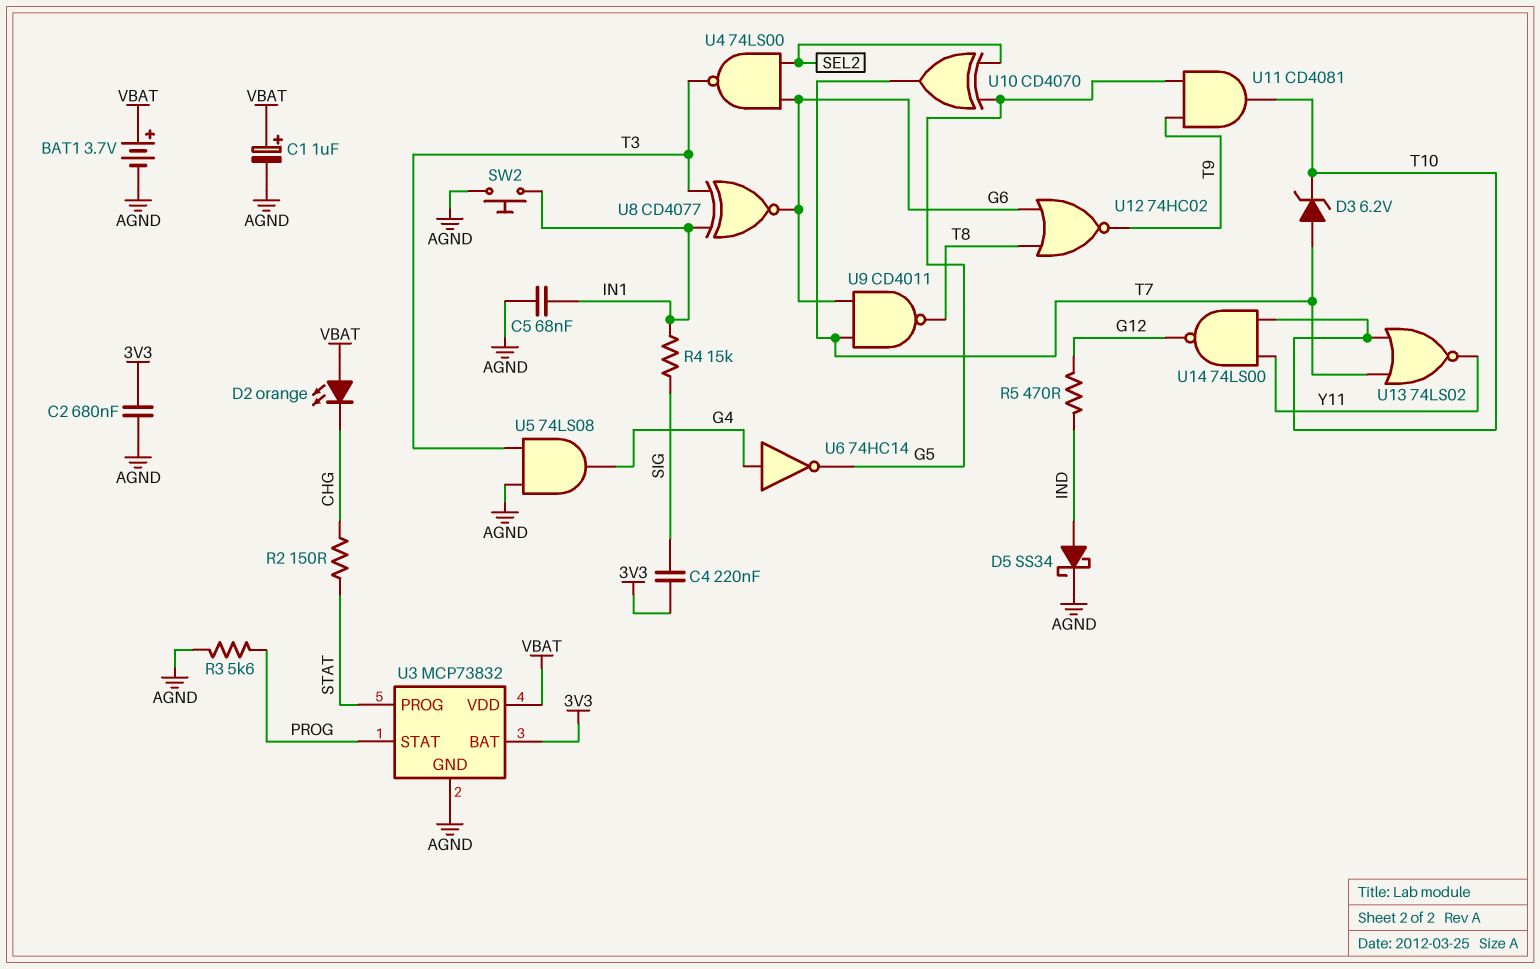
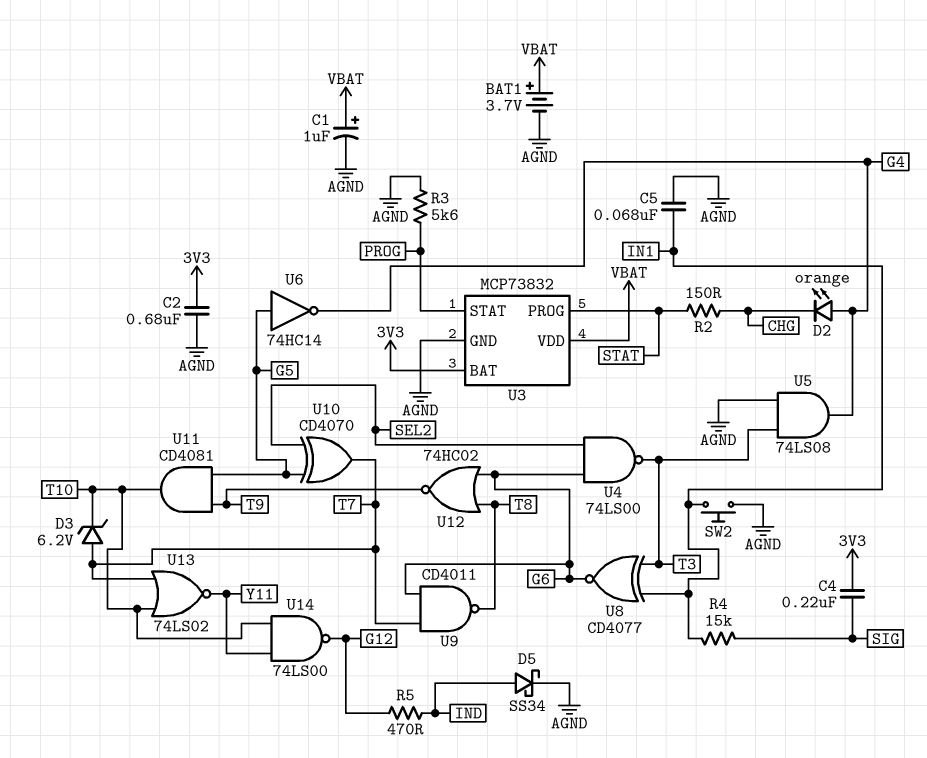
D2: LED orange (A VBAT, K CHG) -> LED orange (A G4, K CHG)
U6: NOT 74HC14 (in G4, out G5) -> NOT 74HC14 (in G5, out G4)

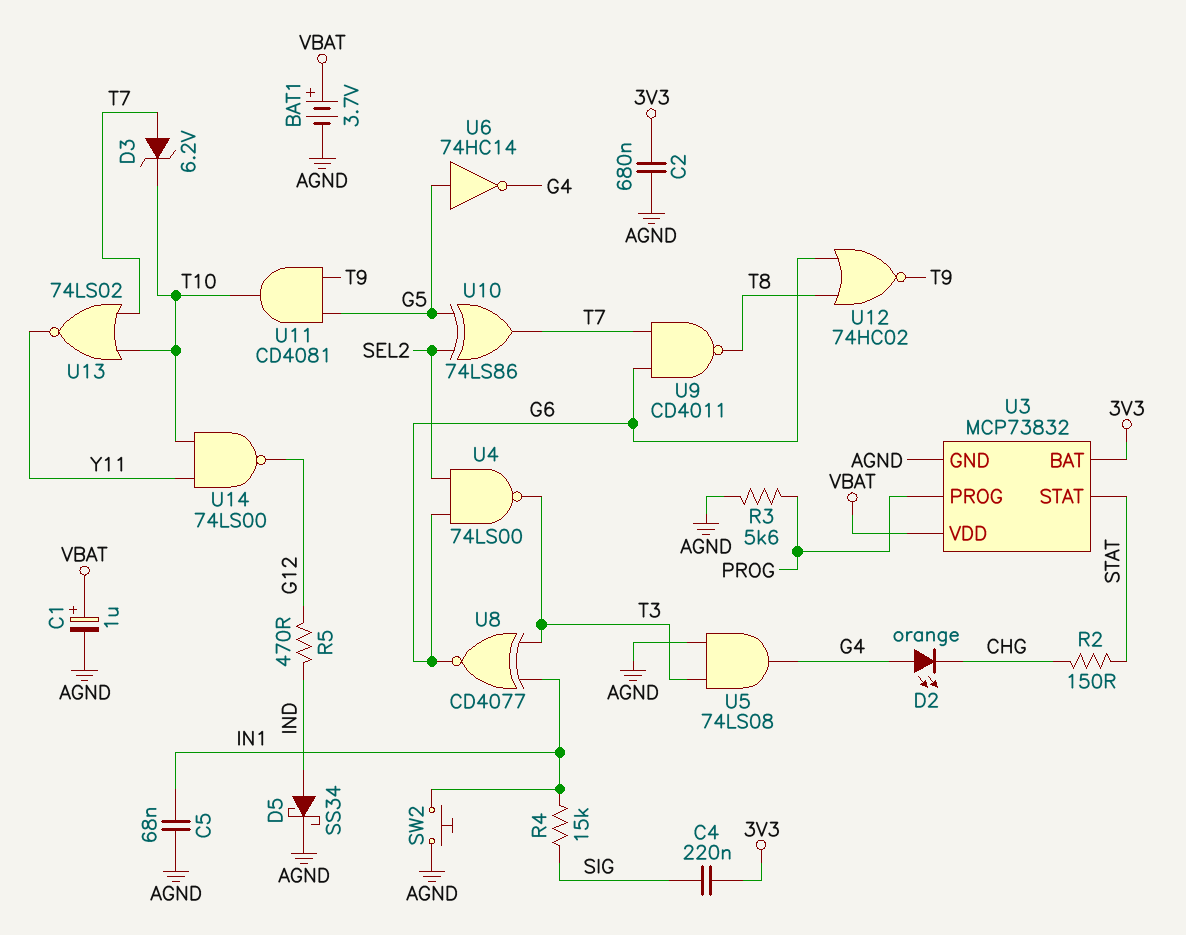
U3 pin PROG: STAT -> PROG
U3 pin STAT: PROG -> STAT
U10: XOR CD4070 (in G5, in SEL2, out T7) -> XOR 74LS86 (in G5, in SEL2, out T7)

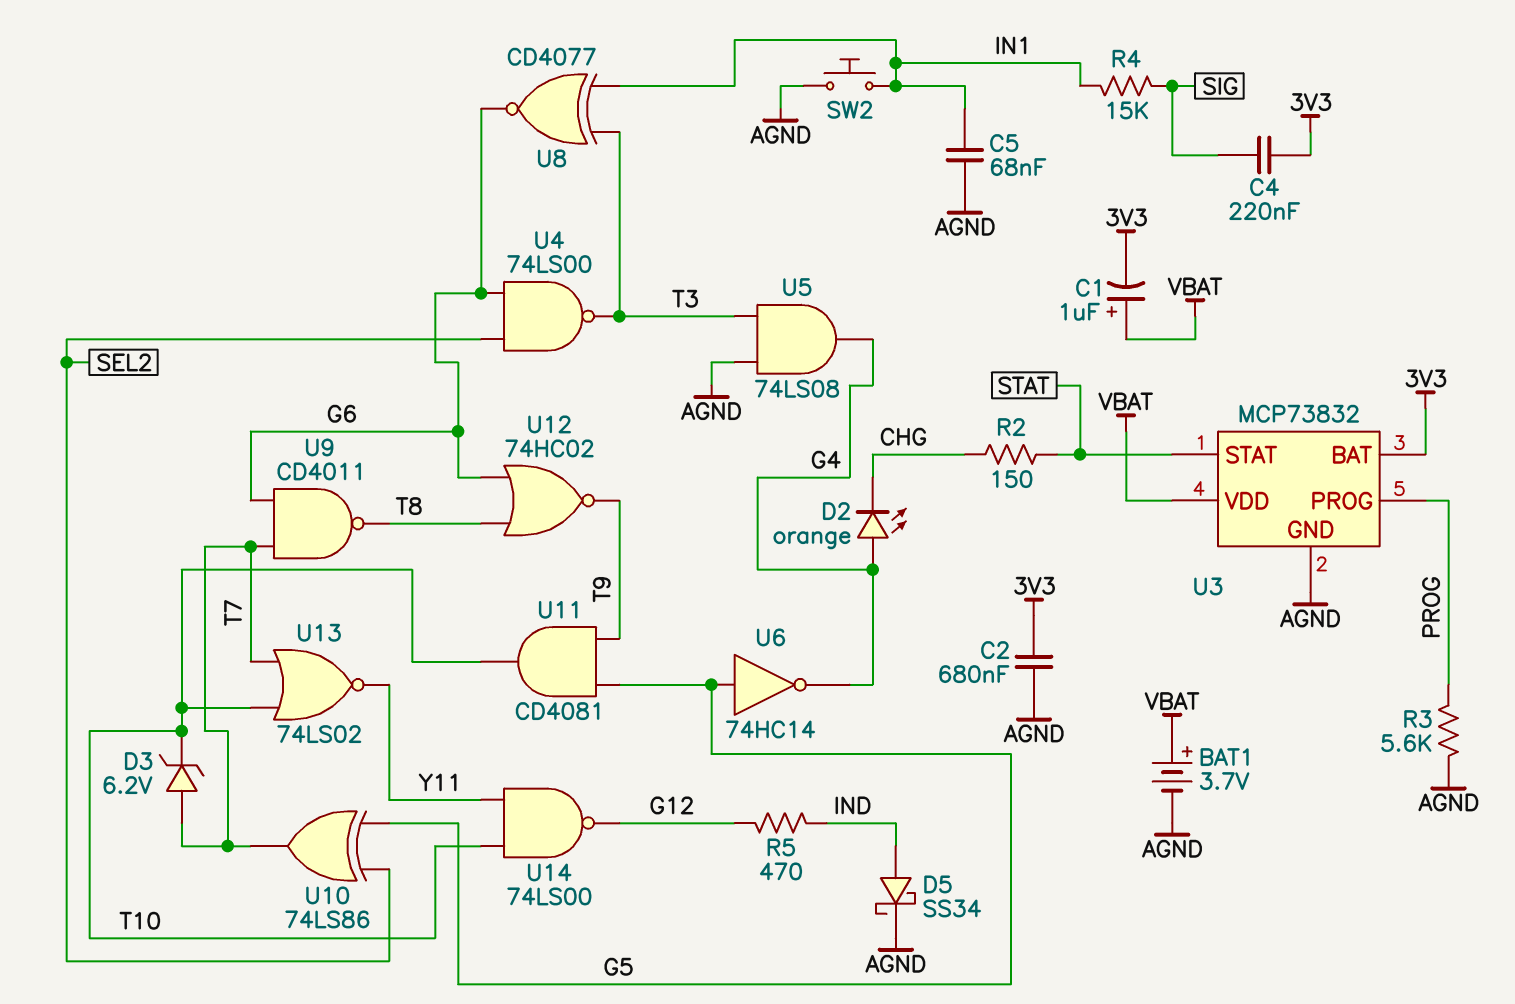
C1: 1uF (plus VBAT, minus AGND) -> 1uF (plus VBAT, minus 3V3)

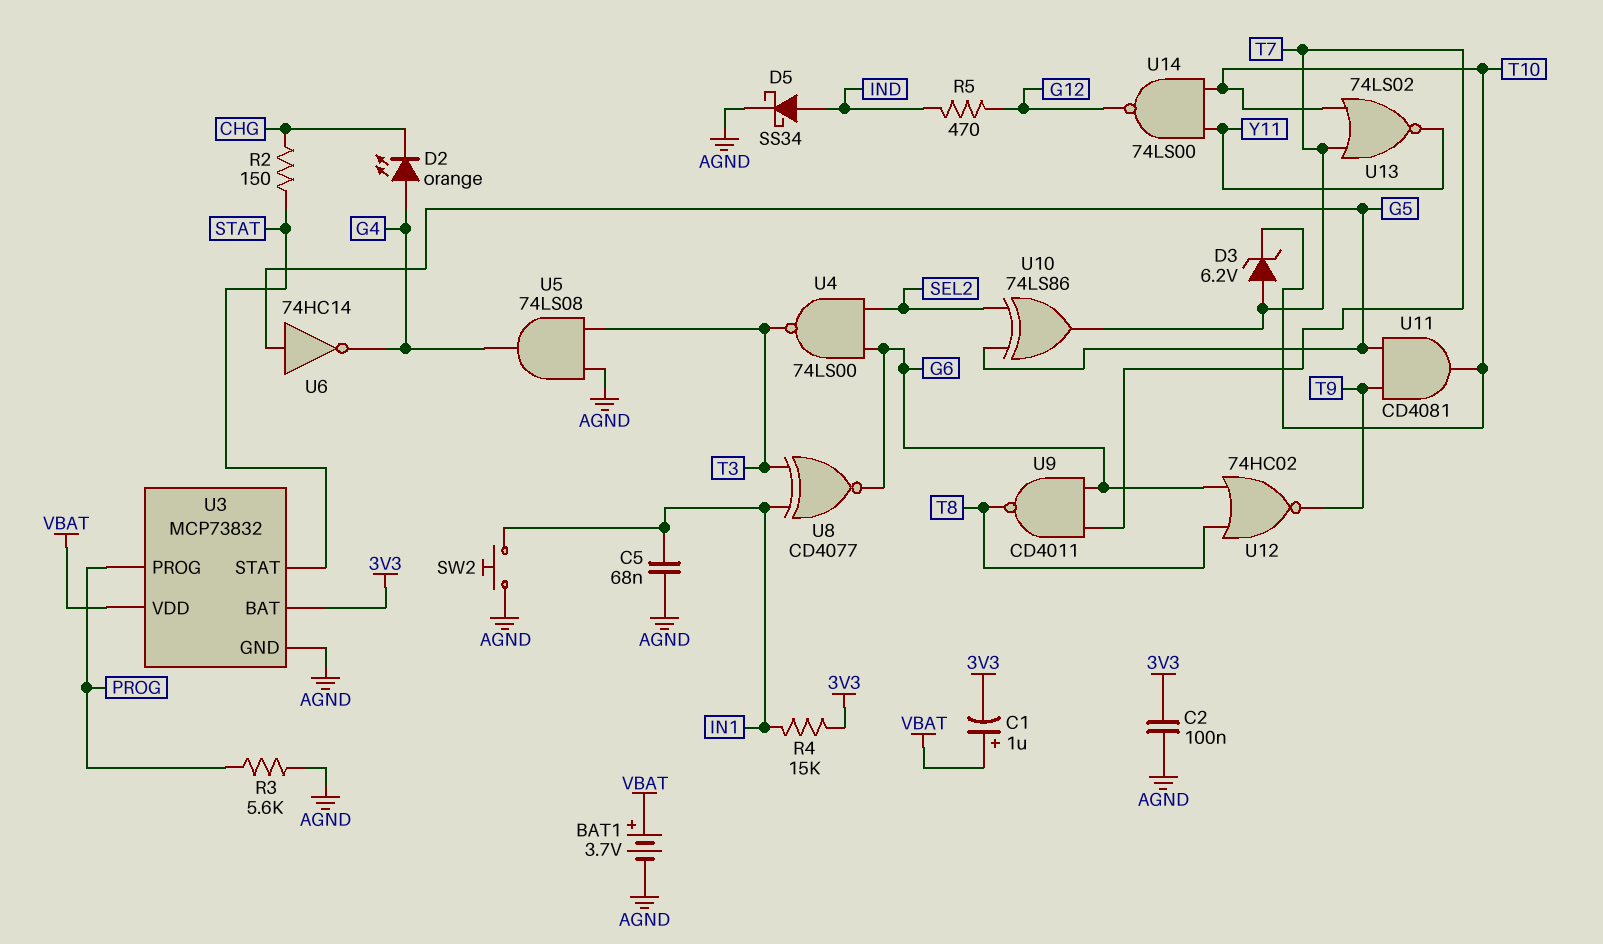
C2: 680nF (3V3, AGND) -> 100nF (3V3, AGND)
C4: 220nF (3V3, SIG) -> none
R4: 15k (IN1, SIG) -> 15k (3V3, IN1)

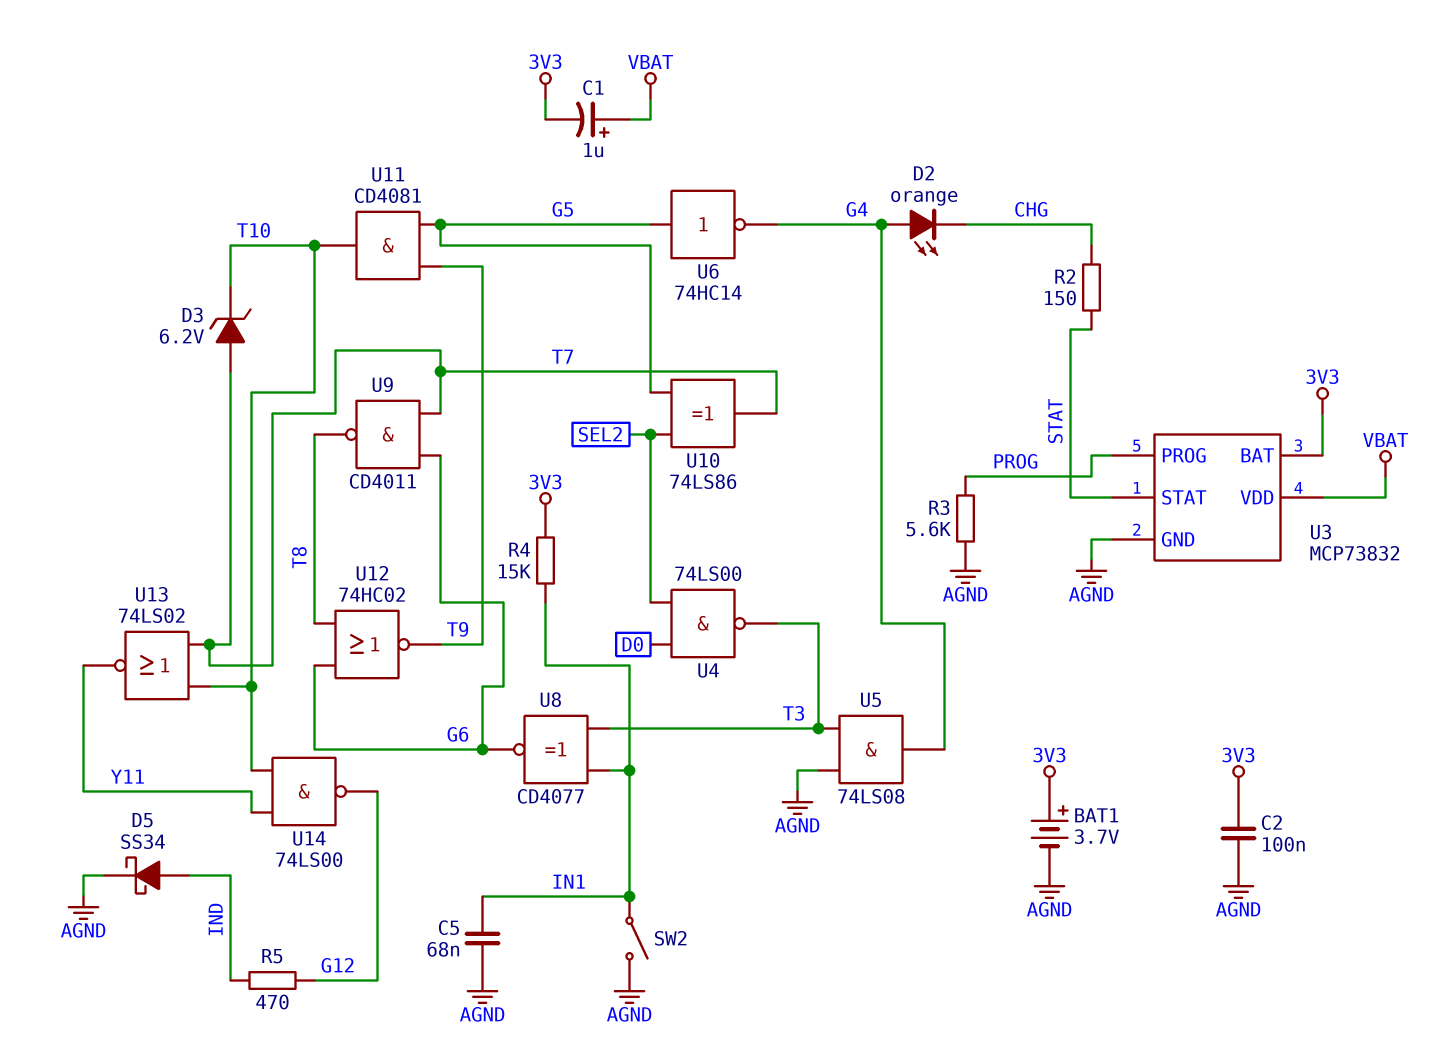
BAT1: 3.7V (plus VBAT, minus AGND) -> 3.7V (plus 3V3, minus AGND)
SW2: button (AGND, IN1) -> switch (AGND, IN1)
U4: NAND 74LS00 (in G6, in SEL2, out T3) -> NAND 74LS00 (in D0, in SEL2, out T3)

